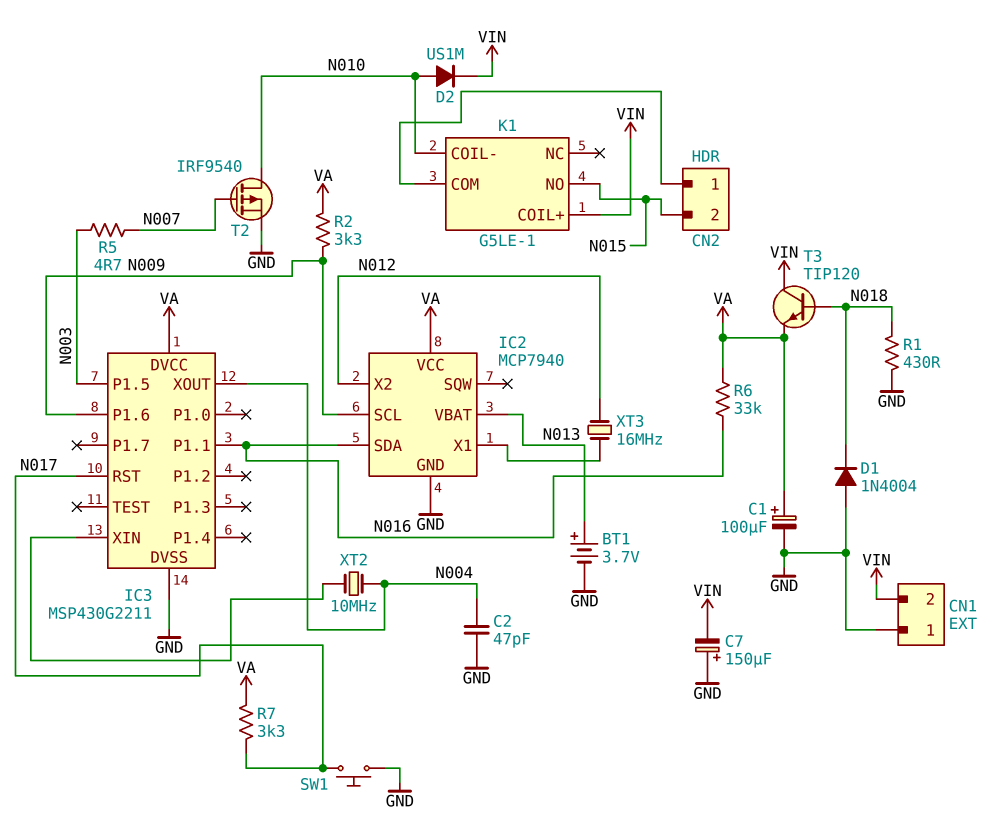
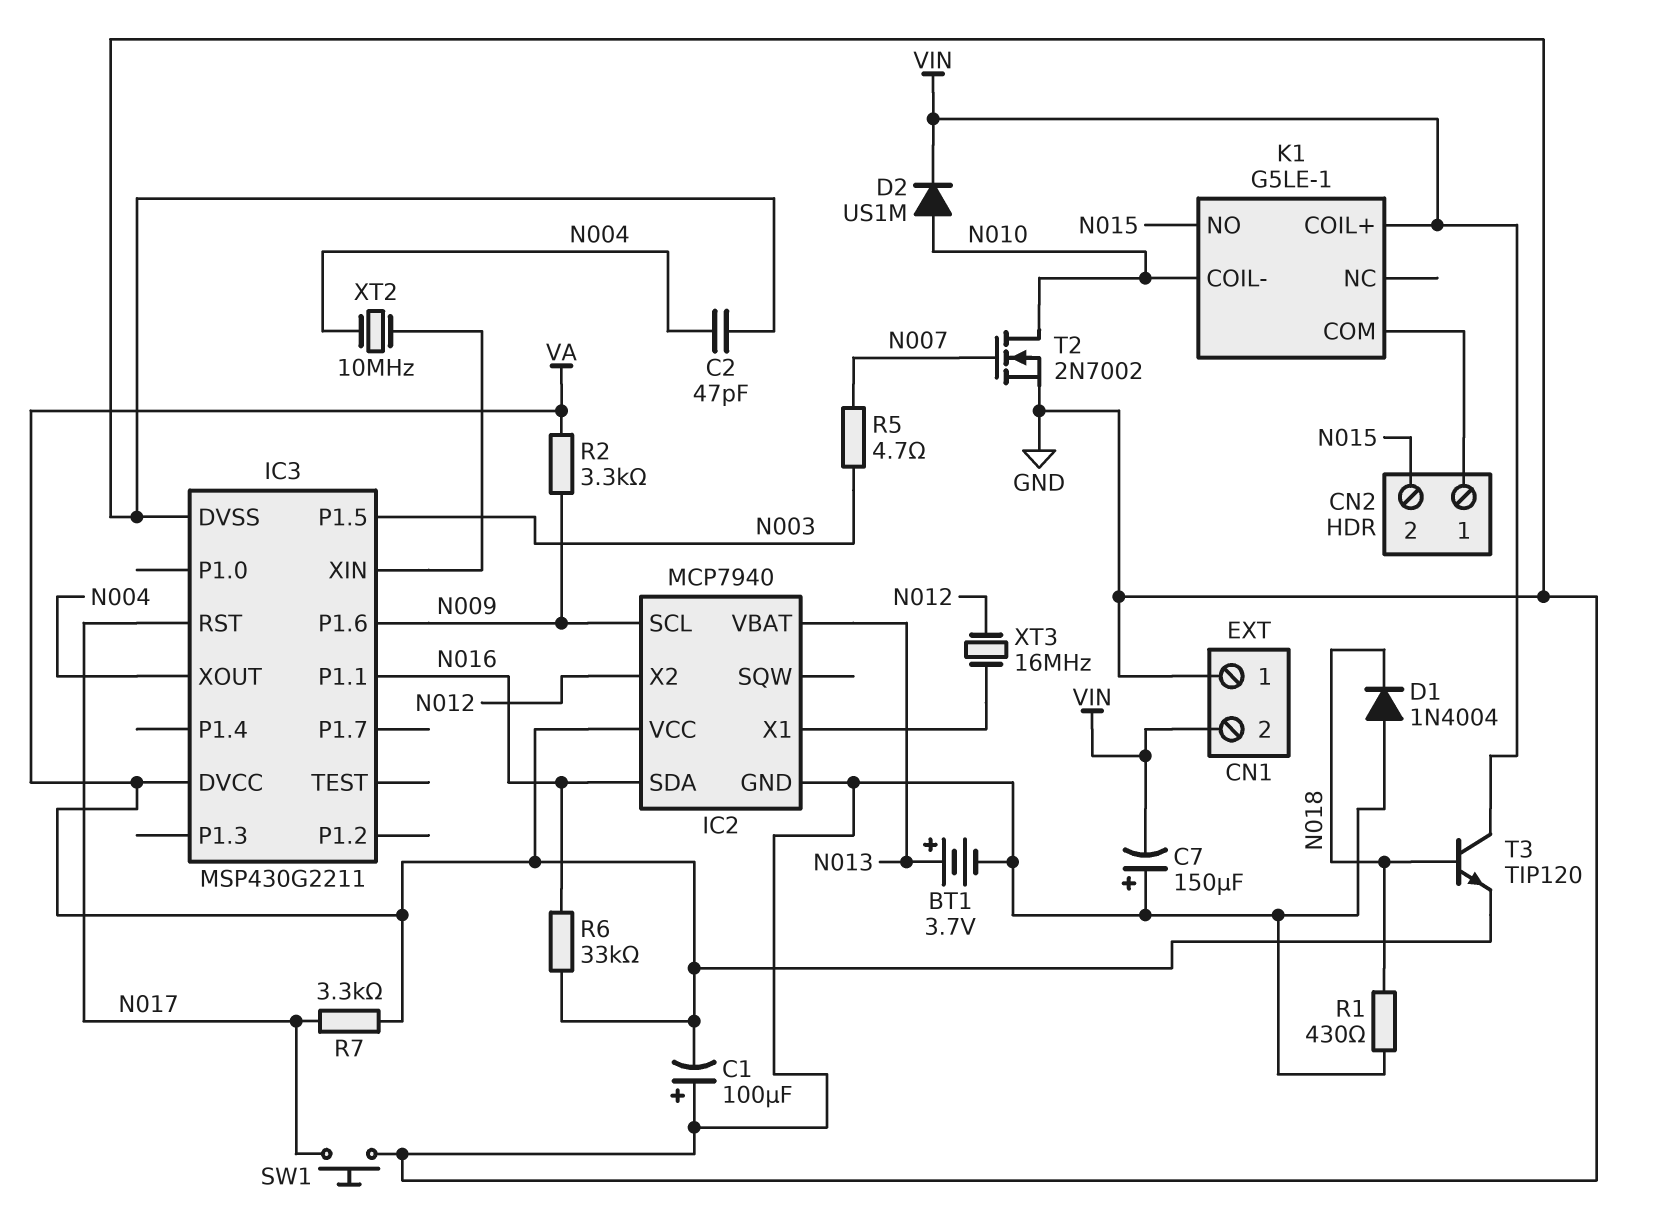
C1: 100uF (plus VA, minus GND) -> 100uF (plus GND, minus VA)
T2: PMOS IRF9540 (G N007, D N010, S GND) -> NMOS 2N7002 (G N007, D N010, S GND)

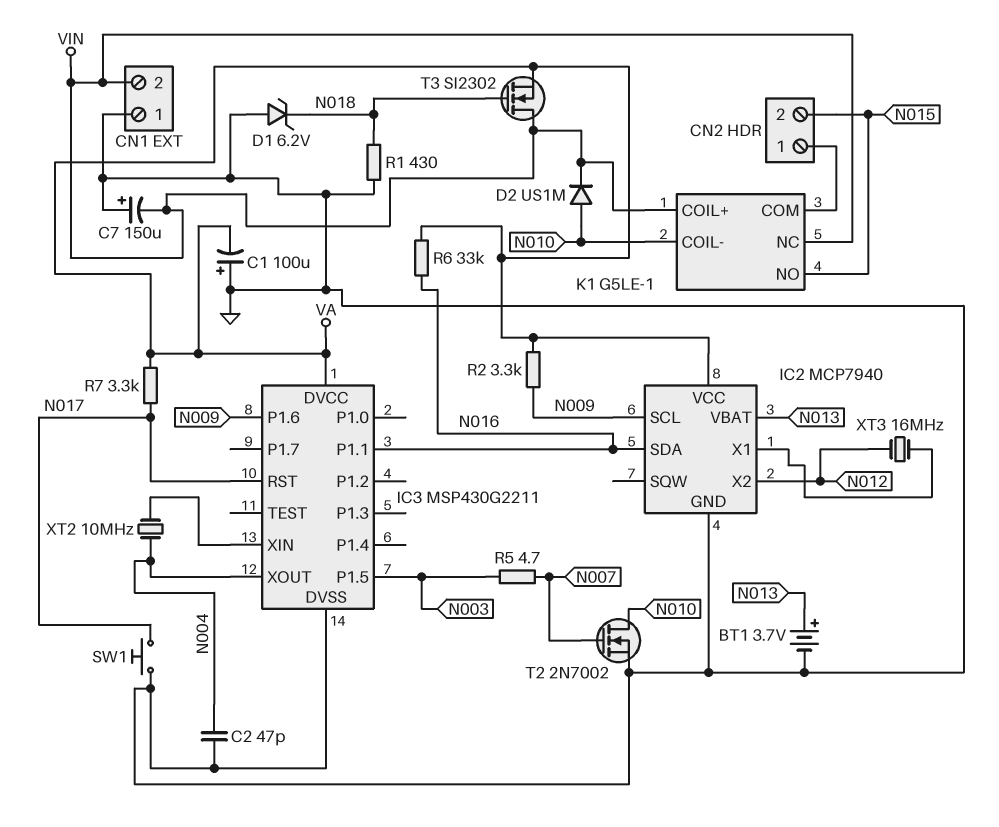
D1: diode 1N4004 (A GND, K N018) -> zener 6.2V (A GND, K N018)
K1 pin NC: none -> VIN
T3: NPN TIP120 (B N018, C VIN, E VA) -> NMOS SI2302 (G N018, D VIN, S VA)

